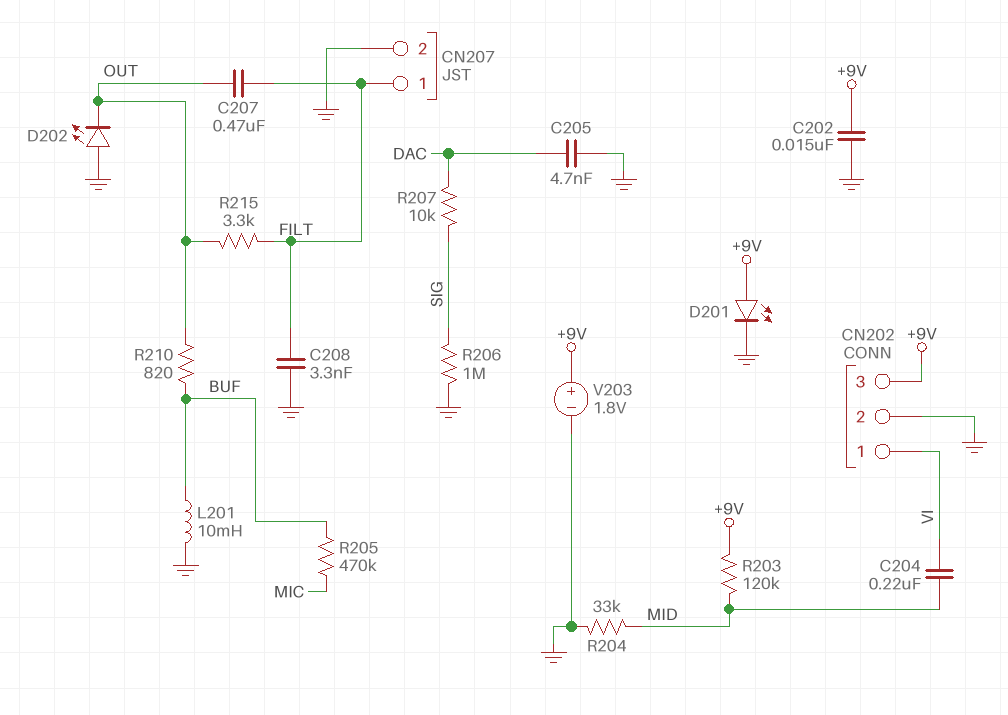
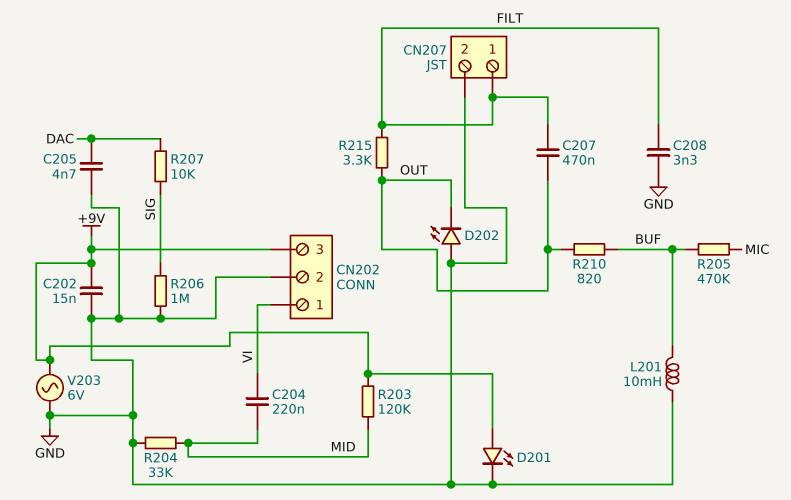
V203: 1.8V (plus +9V, minus GND) -> AC 6V (+9V, GND)

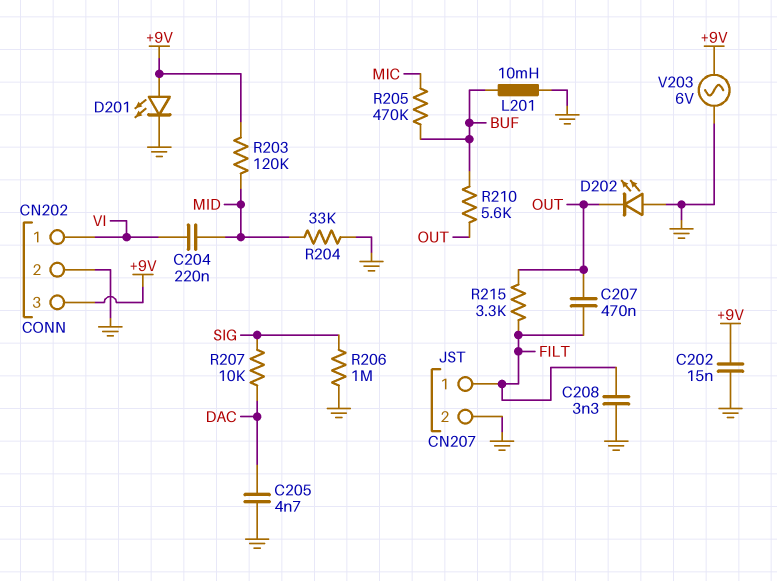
R210: 820 (BUF, OUT) -> 5.6k (BUF, OUT)

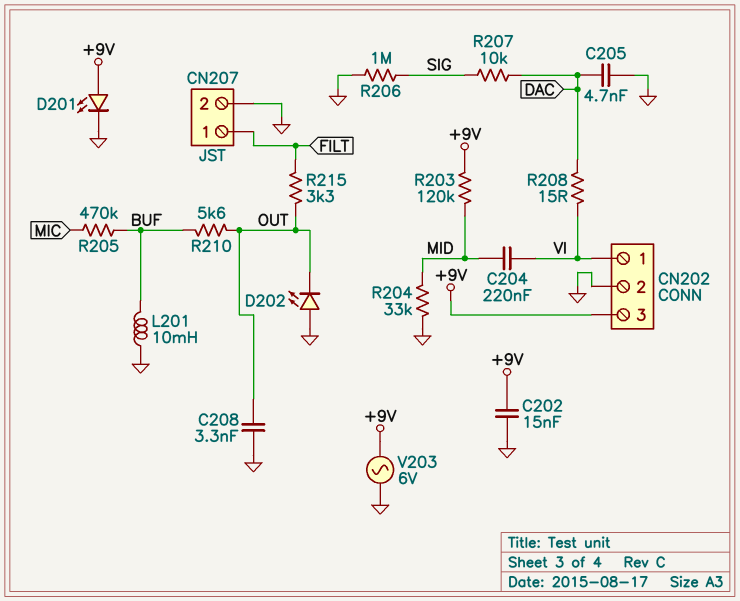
C207: 470nF (FILT, OUT) -> none
C208: 3.3nF (FILT, GND) -> 3.3nF (GND, OUT)
R208: none -> 15 (DAC, VI)

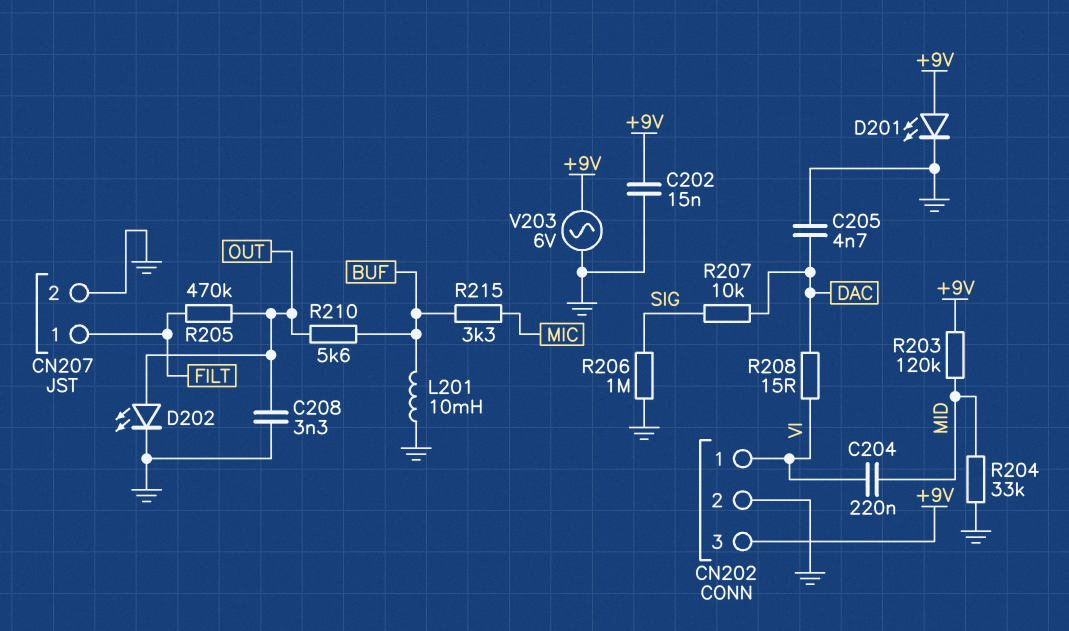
D202: LED (A GND, K OUT) -> LED (A OUT, K GND)
R205: 470k (BUF, MIC) -> 470k (FILT, OUT)
R215: 3.3k (FILT, OUT) -> 3.3k (BUF, MIC)

